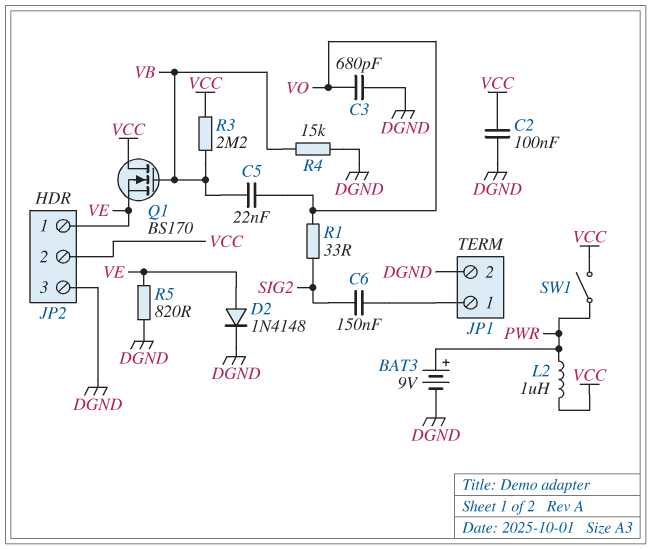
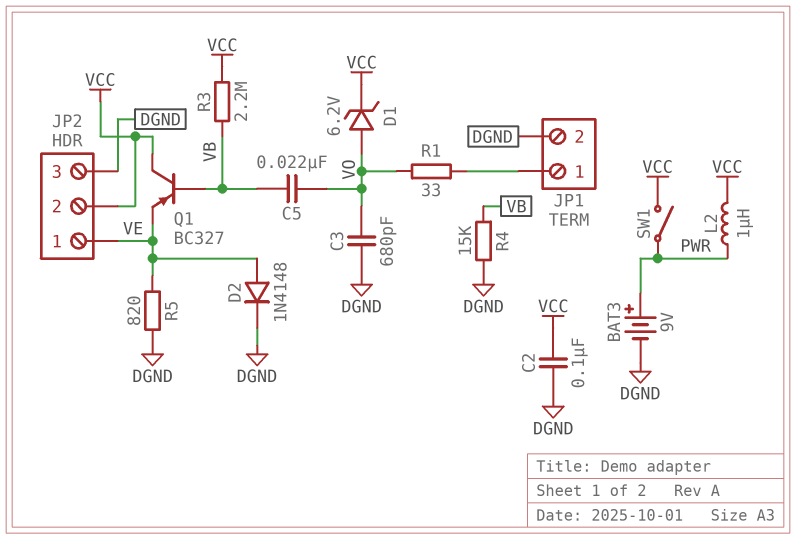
C6: 150nF (JP1/1, SIG2) -> none
D1: none -> zener 6.2V (A VO, K VCC)
Q1: NMOS BS170 (G VB, D VCC, S VE) -> PNP BC327 (B VB, C VCC, E VE)
R1: 33 (SIG2, VO) -> 33 (JP1/1, VO)

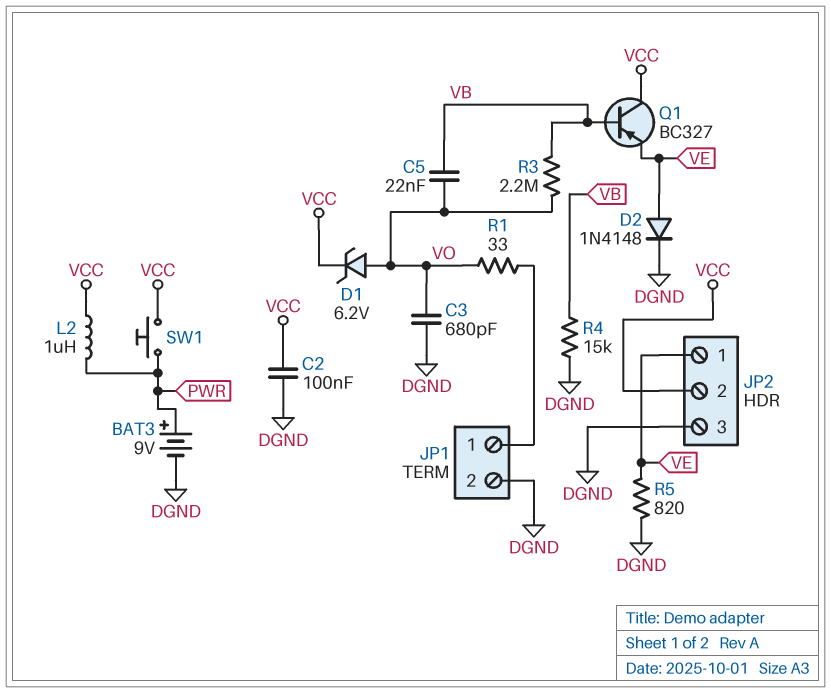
R3: 2.2M (VB, VCC) -> 2.2M (VB, VO)
SW1: switch (PWR, VCC) -> button (PWR, VCC)

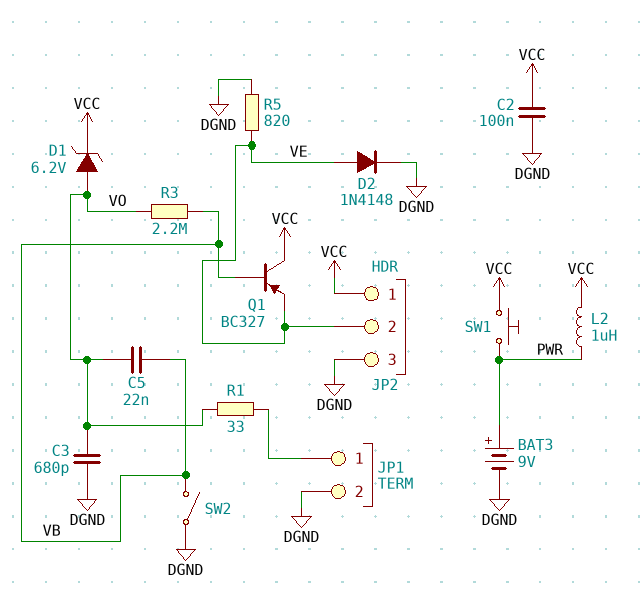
JP2 pin 1: VE -> VCC
JP2 pin 2: VCC -> VE
R4: 15k (DGND, VB) -> none
SW2: none -> switch (DGND, VB)

